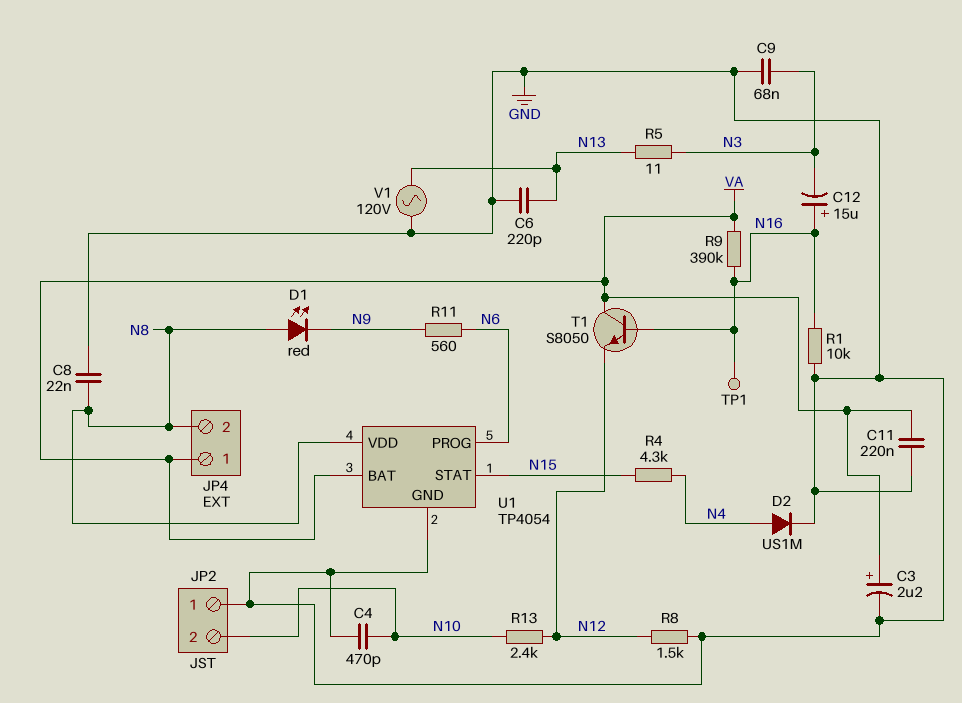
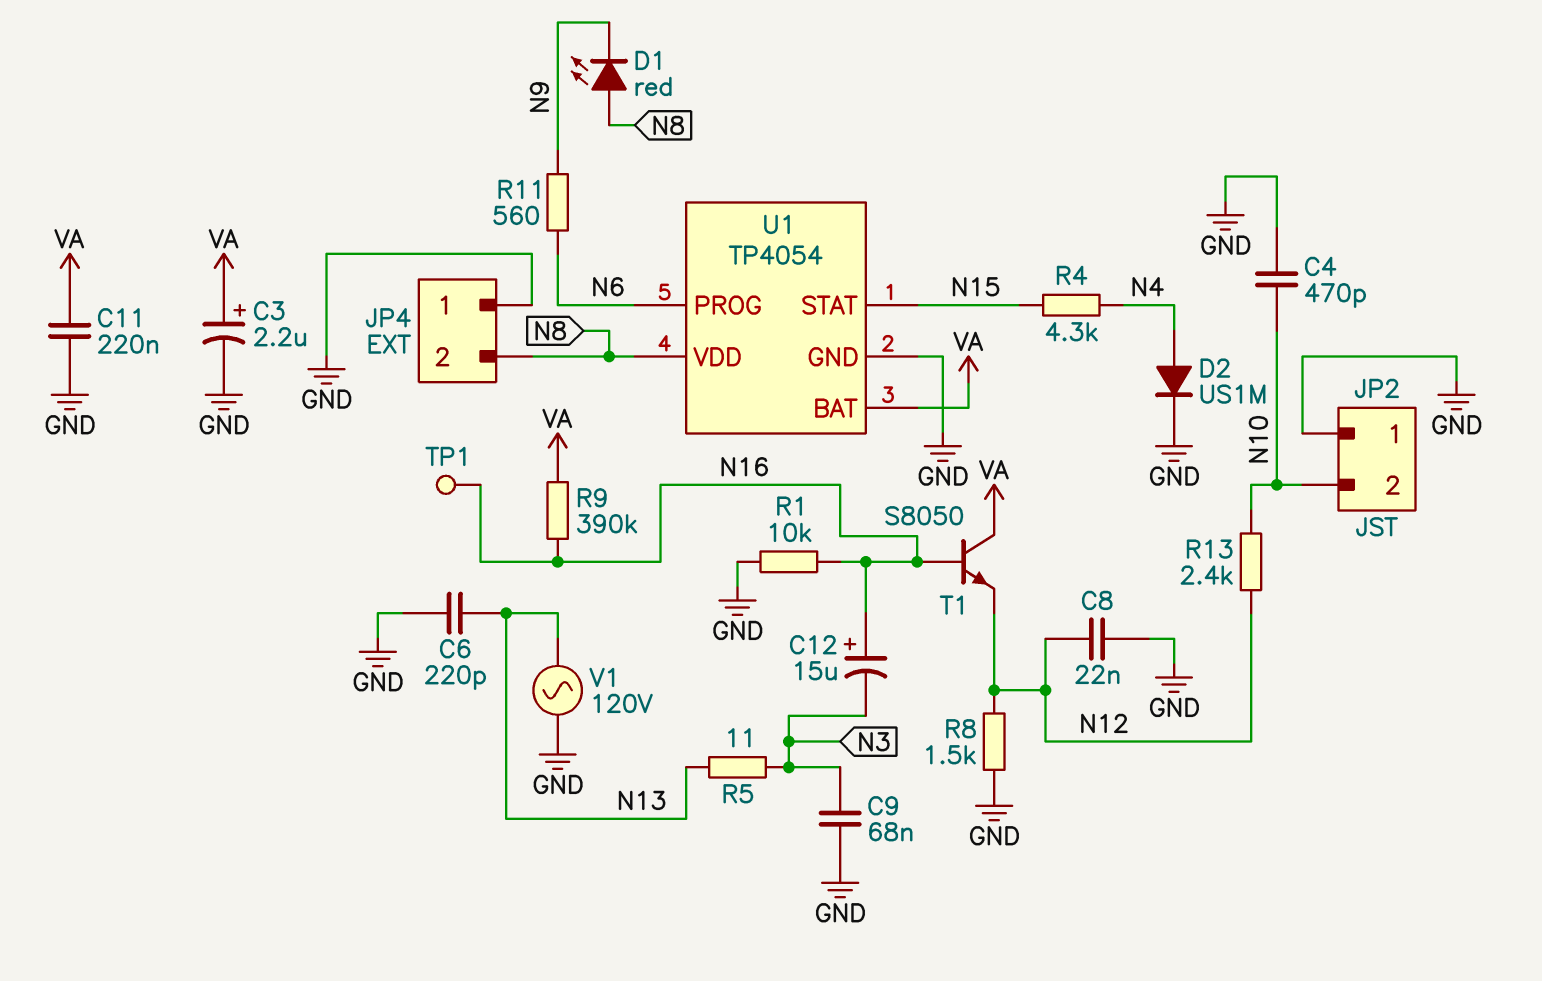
C8: 22nF (GND, N8) -> 22nF (GND, N12)
JP4 pin 1: VA -> GND

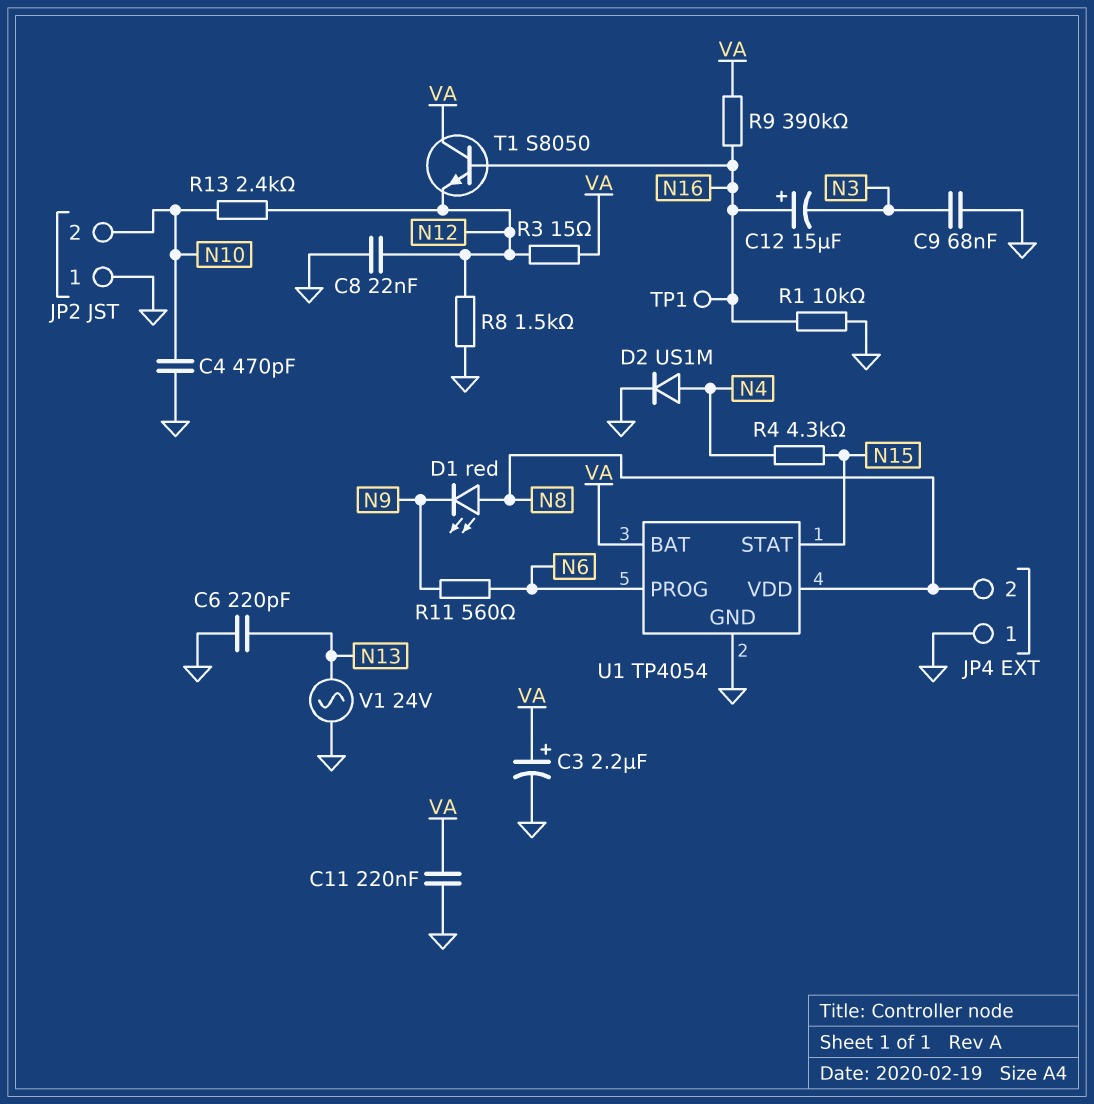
R3: none -> 15 (N12, VA)
R5: 11 (N3, N13) -> none
V1: AC 120V (GND, N13) -> AC 24V (GND, N13)

